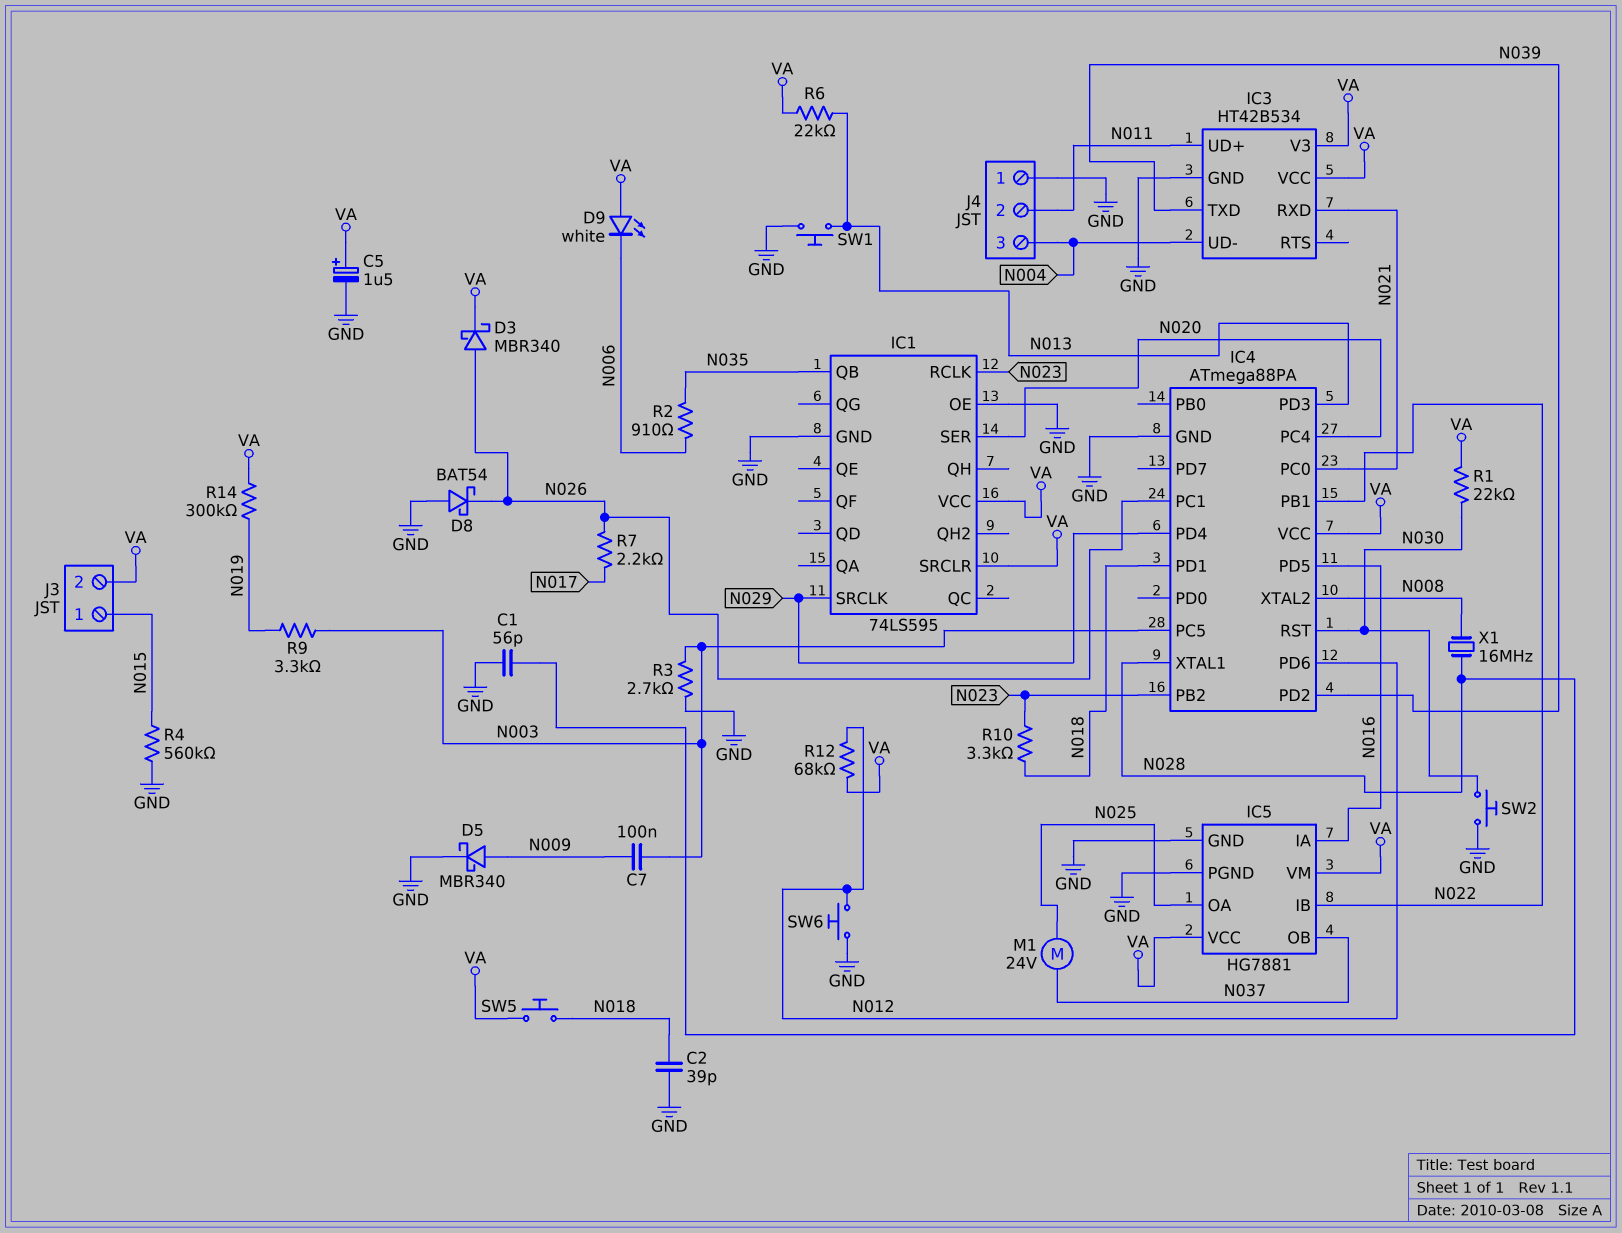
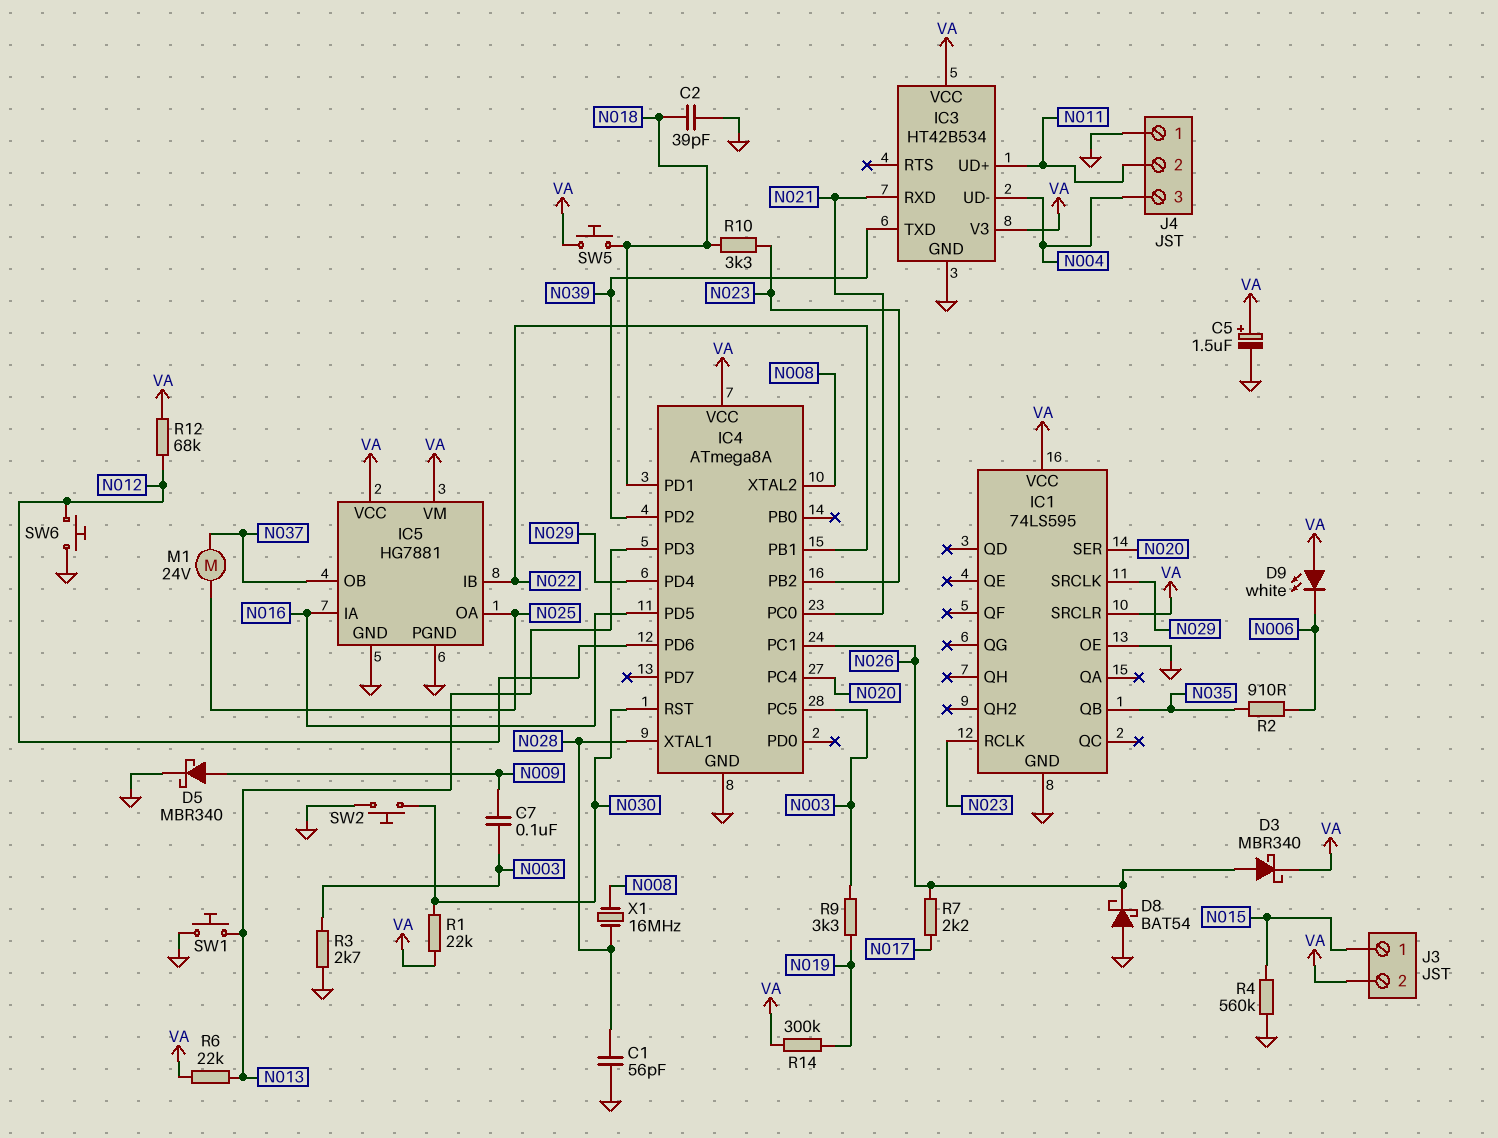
IC4: ATmega88PA -> ATmega8A

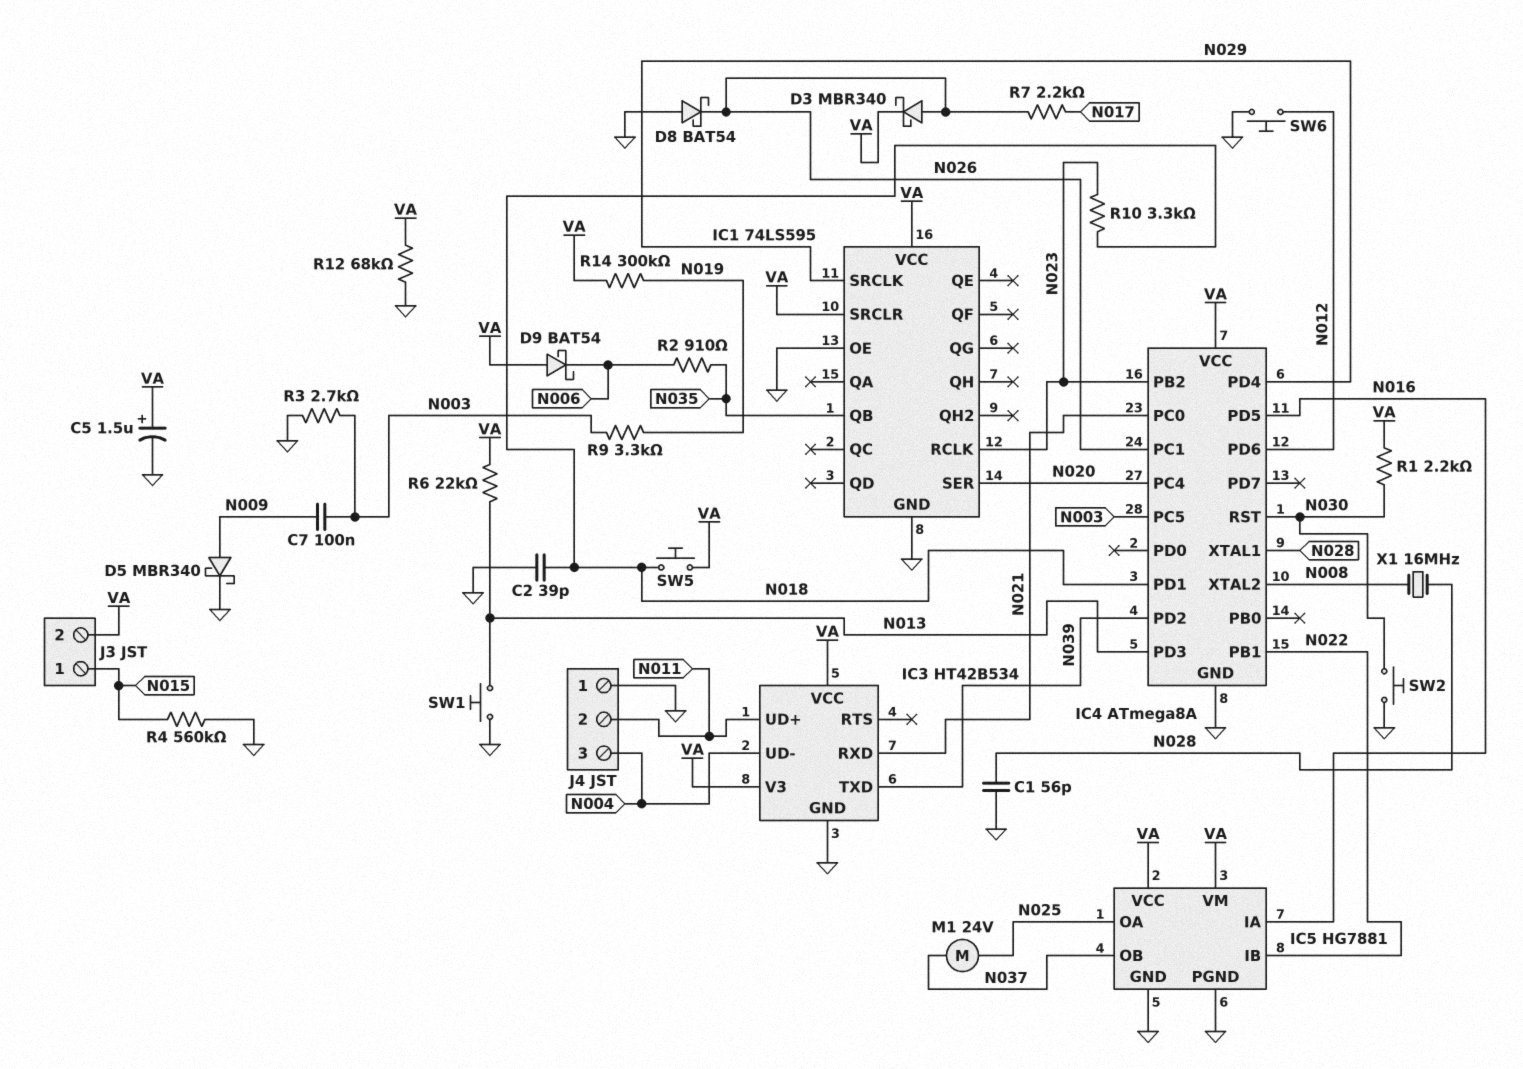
D9: LED white (A VA, K N006) -> schottky BAT54 (A VA, K N006)
R1: 22k (N030, VA) -> 2.2k (N030, VA)
R12: 68k (N012, VA) -> 68k (GND, VA)

